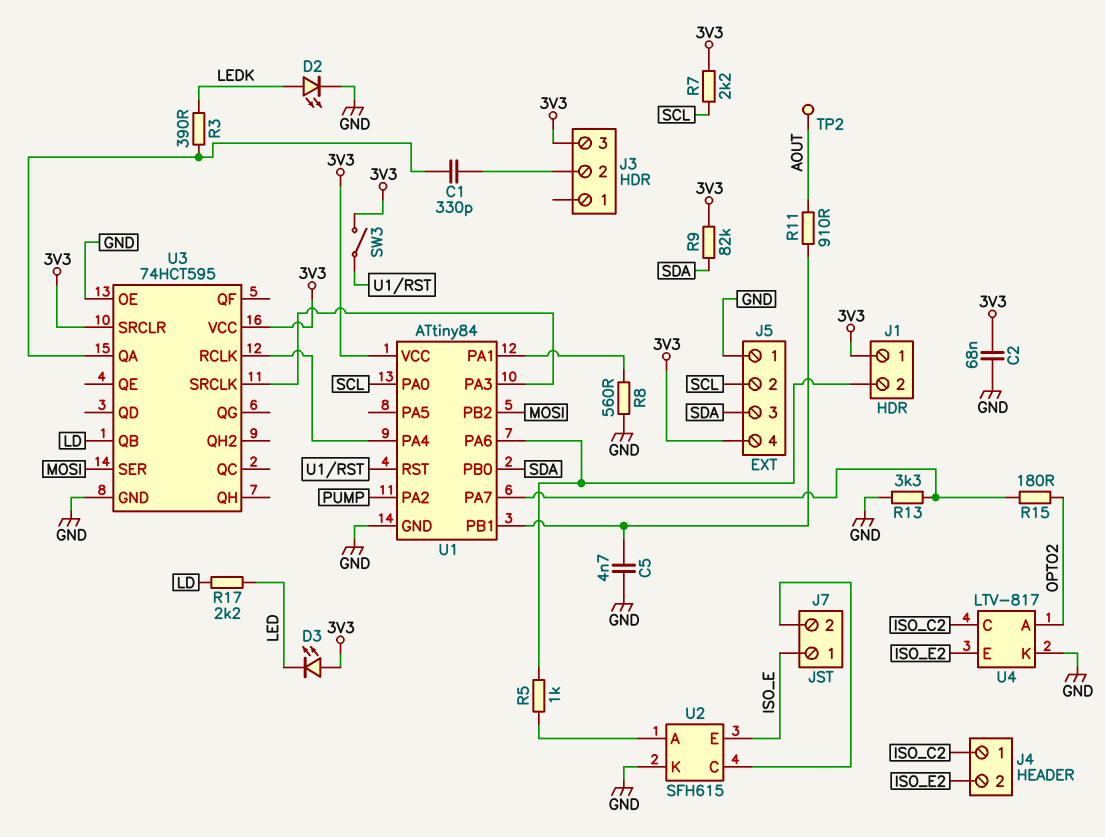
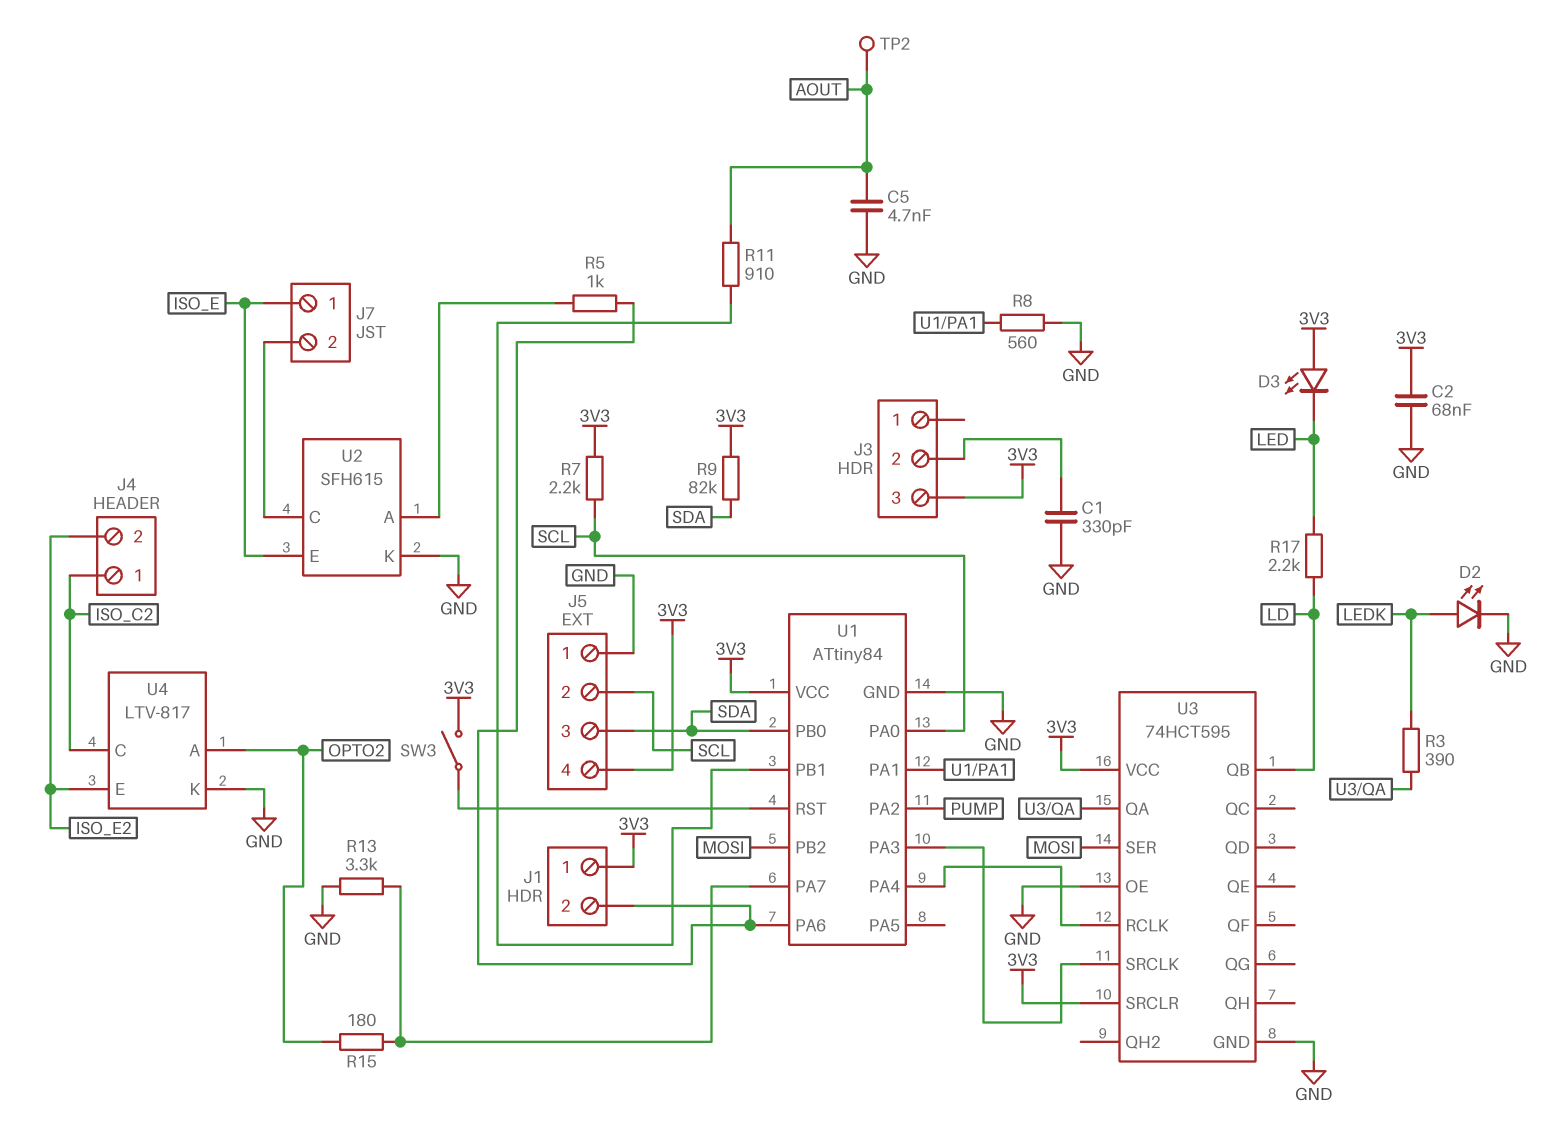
C1: 330pF (J3/2, U3/QA) -> 330pF (GND, J3/2)
C5: 4.7nF (GND, U1/PB1) -> 4.7nF (AOUT, GND)

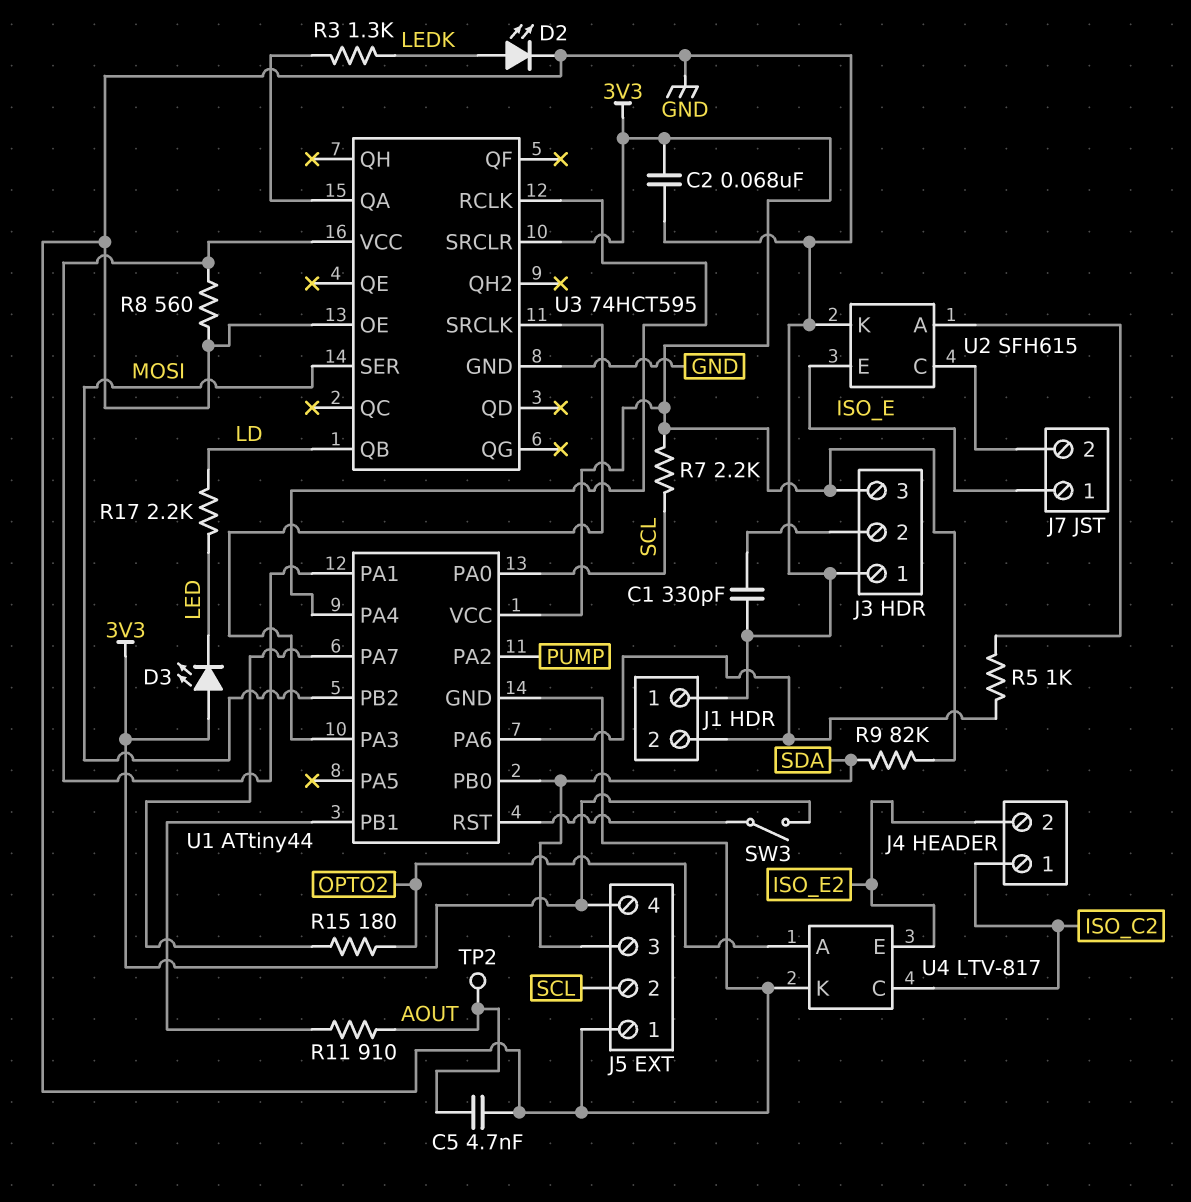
J1 pin 1: 3V3 -> GND
J3 pin 1: none -> GND
R3: 390 (LEDK, U3/QA) -> 1.3k (LEDK, U3/QA)
R13: 3.3k (GND, U1/PA7) -> none
U1: ATtiny84 -> ATtiny44
U3 pin VCC: 3V3 -> U1/PA1

